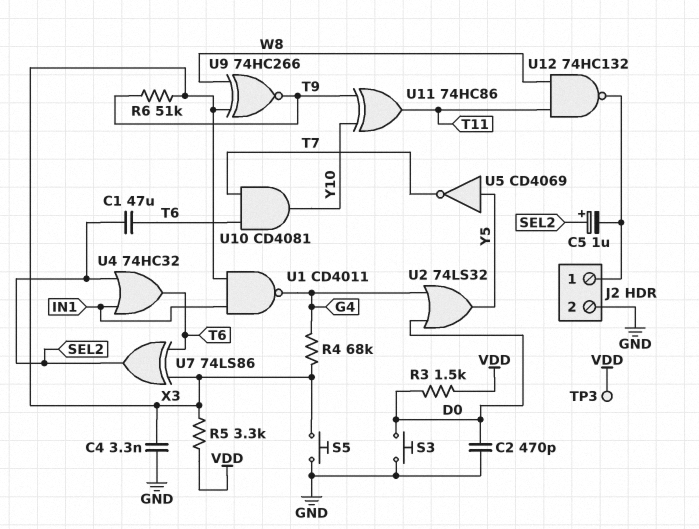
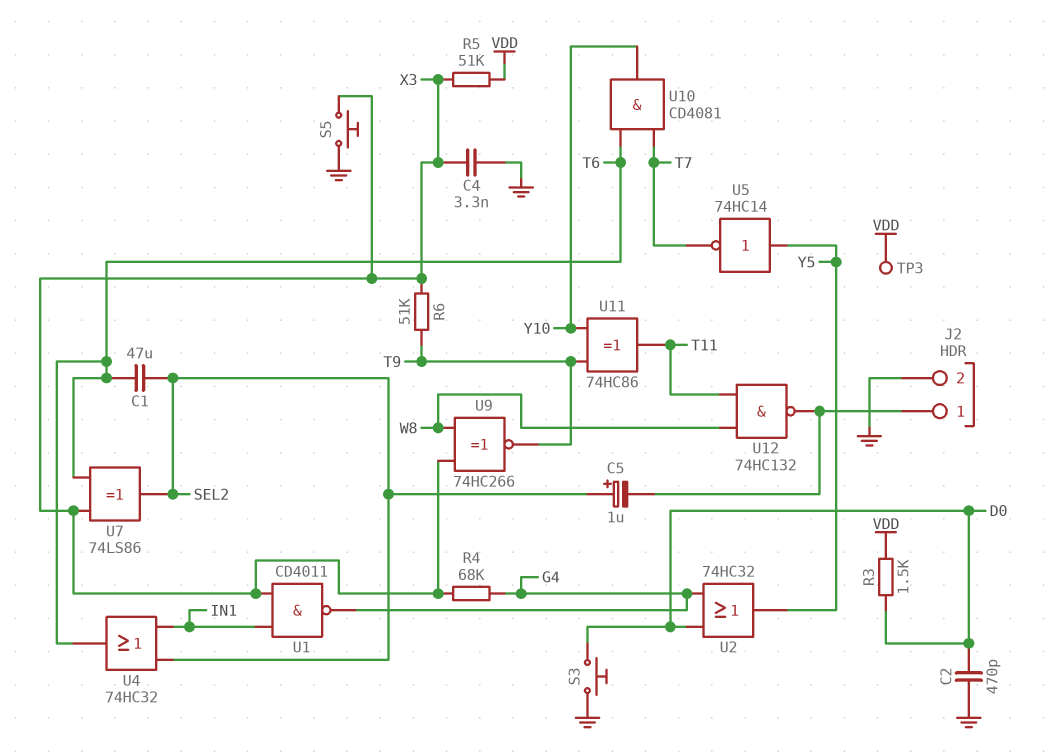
R5: 3.3k (VDD, X3) -> 51k (VDD, X3)
U2: OR 74LS32 (in D0, in G4, out Y5) -> OR 74HC32 (in D0, in G4, out Y5)
U5: NOT CD4069 (in Y5, out T7) -> NOT 74HC14 (in Y5, out T7)

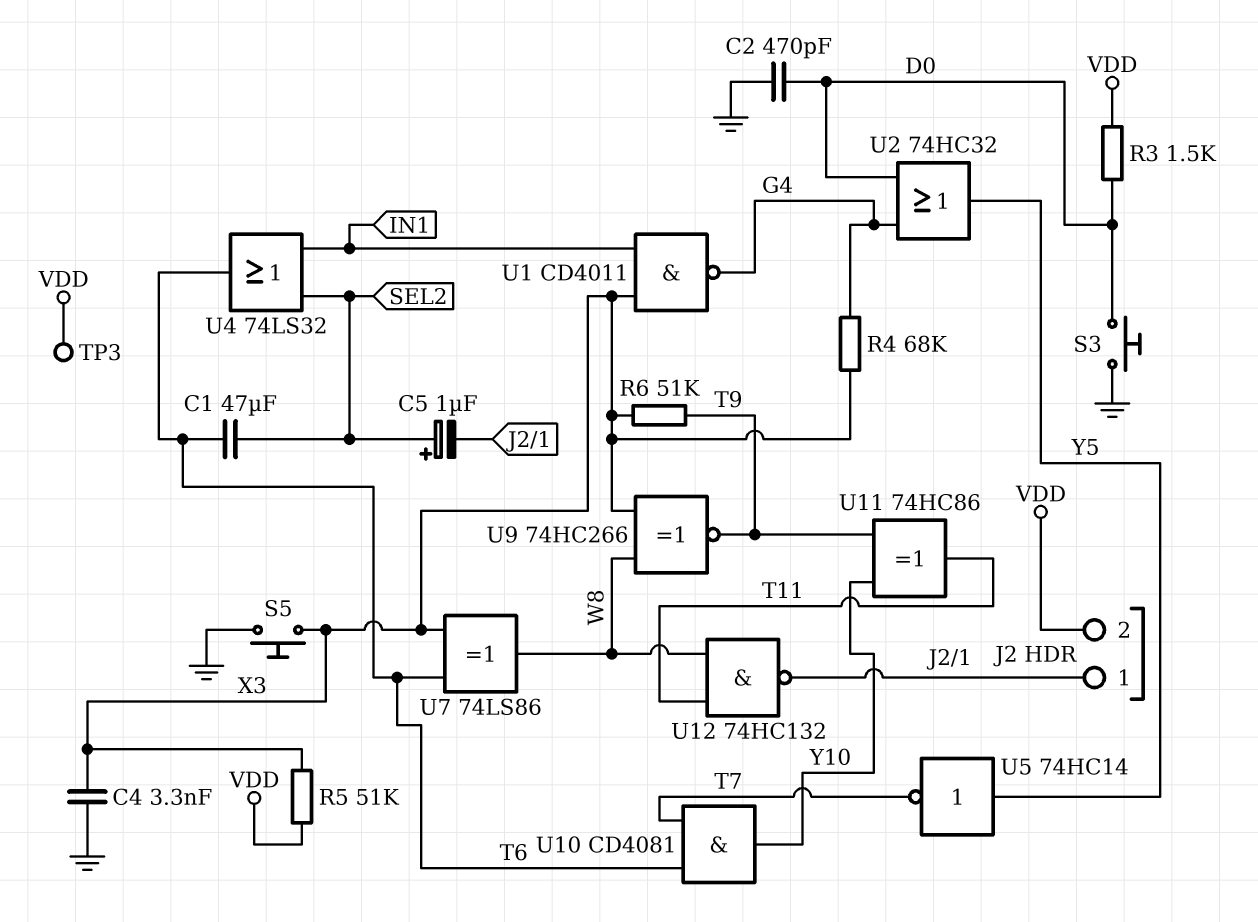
J2 pin 2: GND -> VDD
U4: OR 74HC32 (in IN1, in SEL2, out T6) -> OR 74LS32 (in IN1, in SEL2, out T6)
U7: XOR 74LS86 (in T6, in X3, out SEL2) -> XOR 74LS86 (in T6, in X3, out W8)

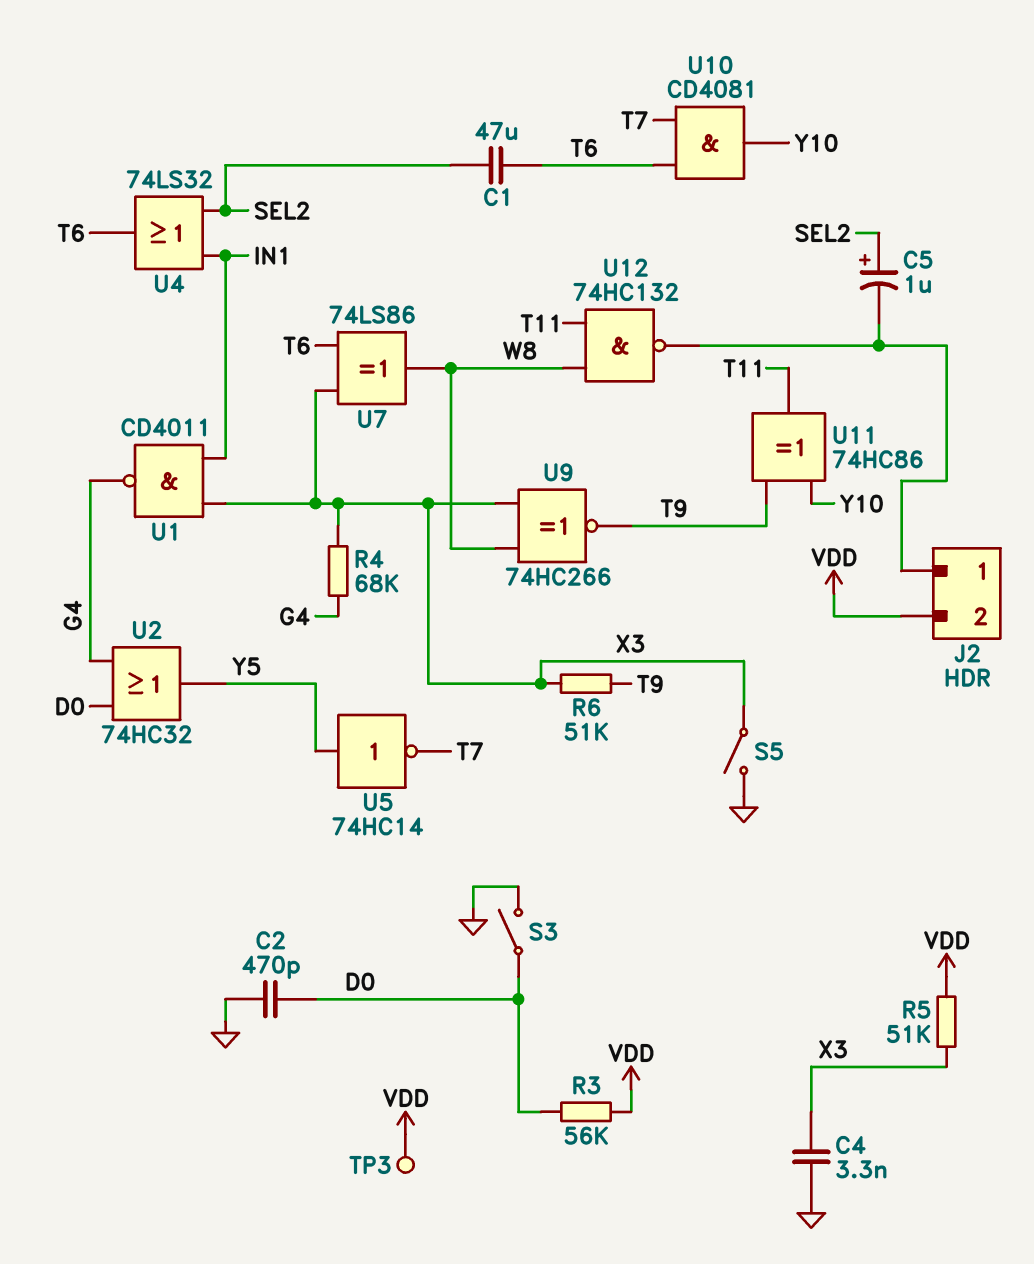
R3: 1.5k (D0, VDD) -> 56k (D0, VDD)
S3: button (D0, GND) -> switch (D0, GND)
S5: button (GND, X3) -> switch (GND, X3)

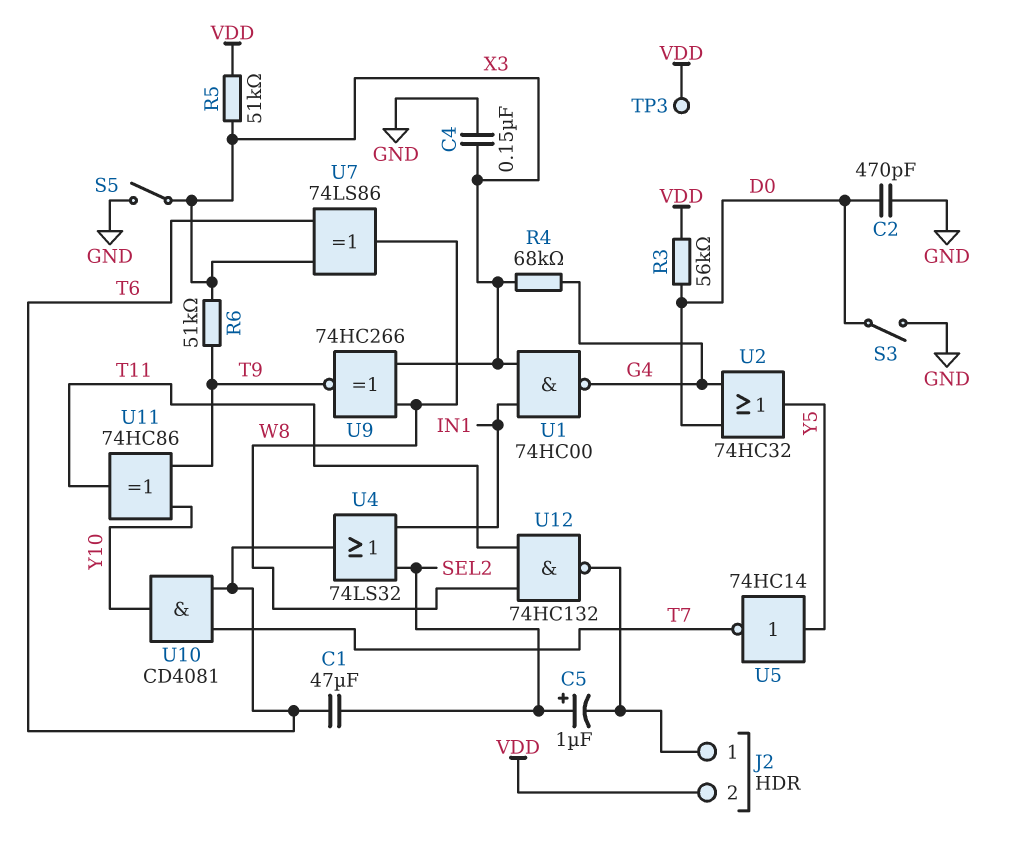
C4: 3.3nF (GND, X3) -> 150nF (GND, X3)
U1: NAND CD4011 (in IN1, in X3, out G4) -> NAND 74HC00 (in IN1, in X3, out G4)

